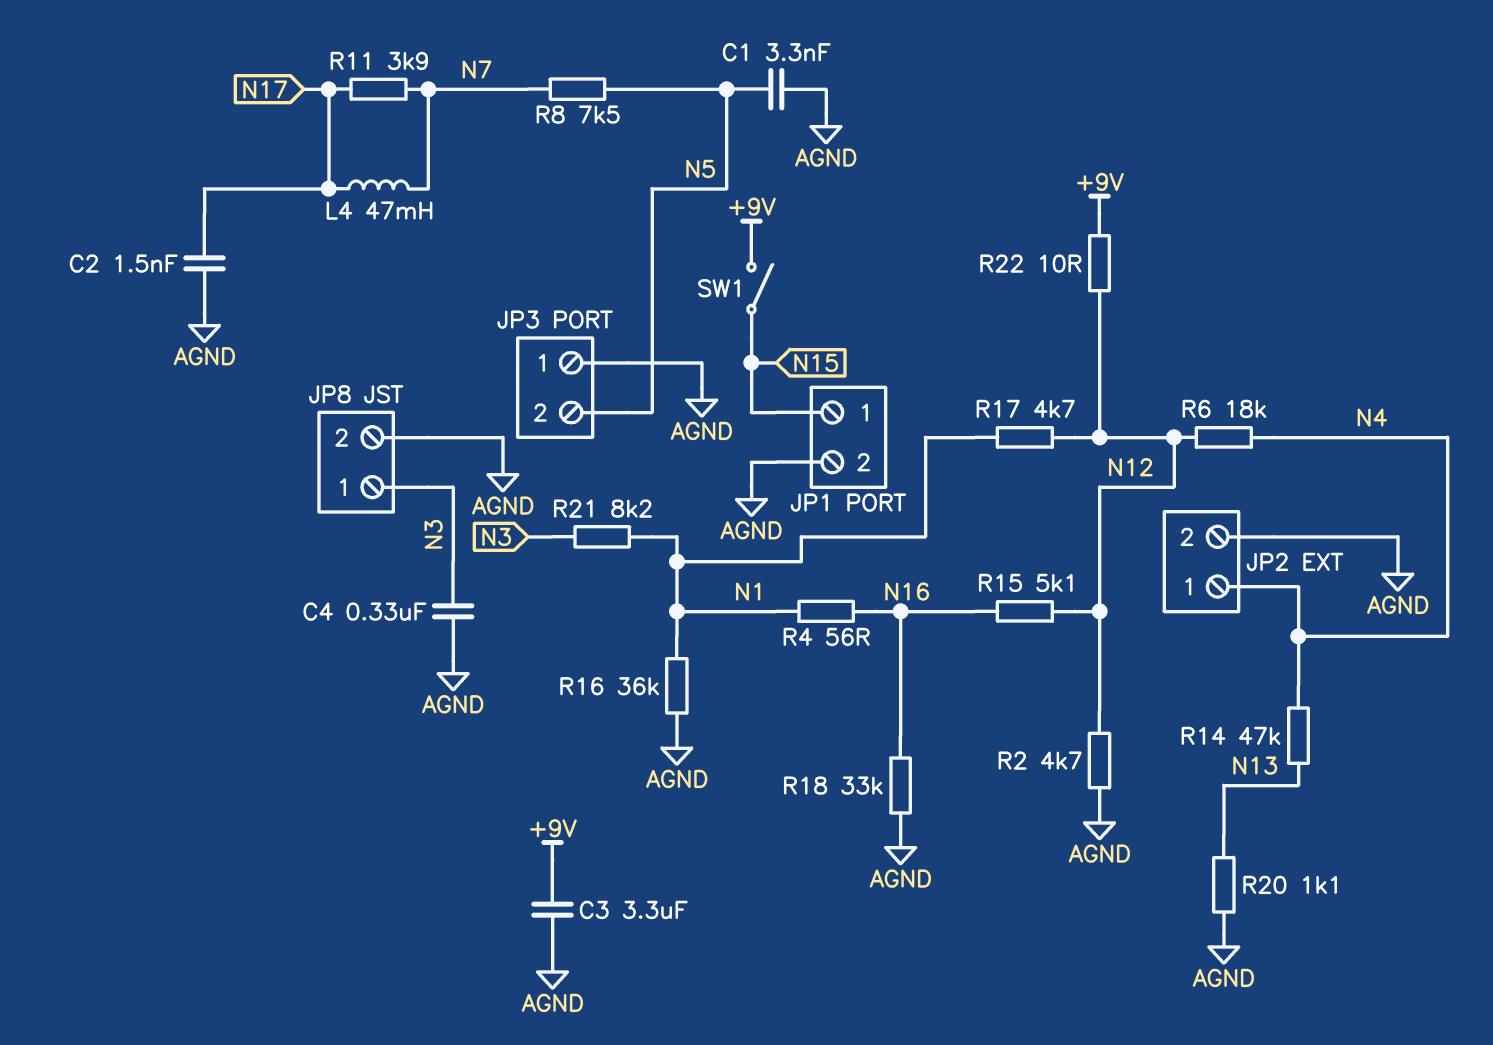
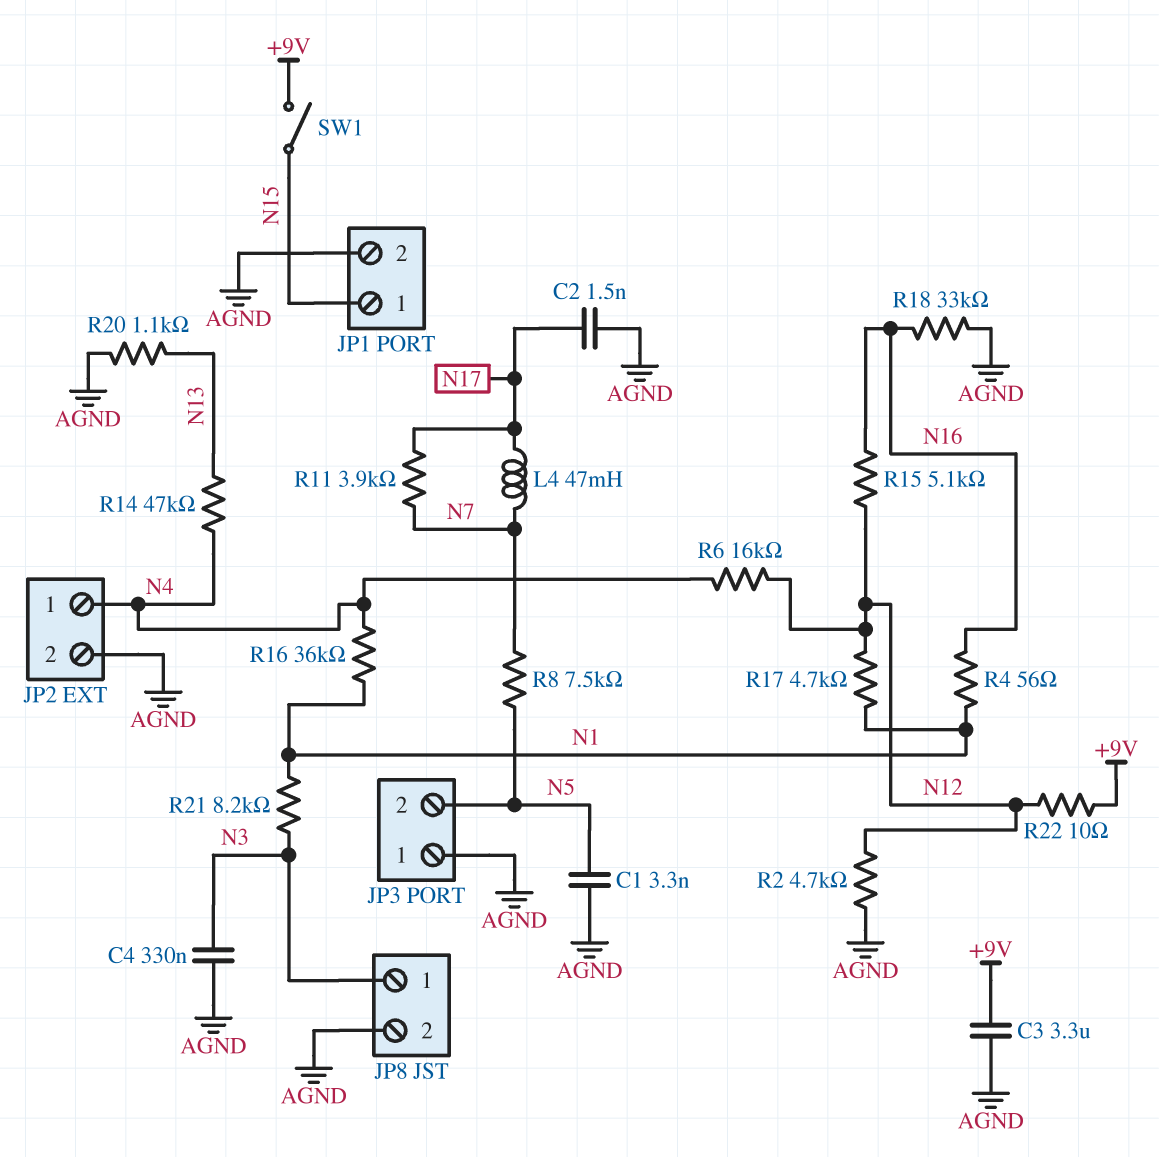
R6: 18k (N4, N12) -> 16k (N4, N12)
R16: 36k (AGND, N1) -> 36k (N1, N4)

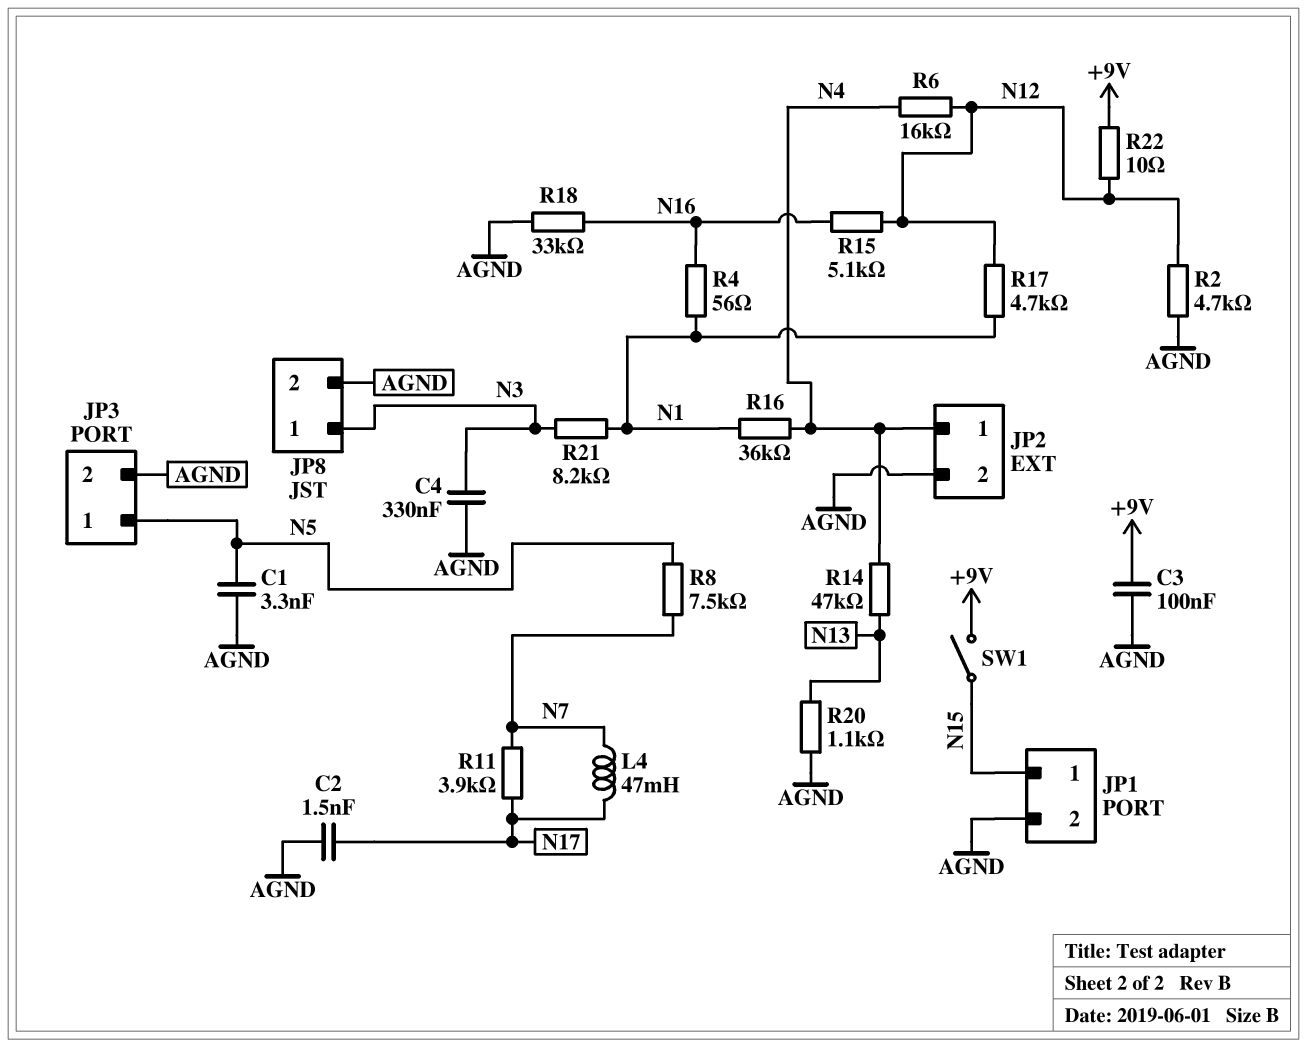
C3: 3.3uF (+9V, AGND) -> 100nF (+9V, AGND)
JP3 pin 1: AGND -> N5
JP3 pin 2: N5 -> AGND

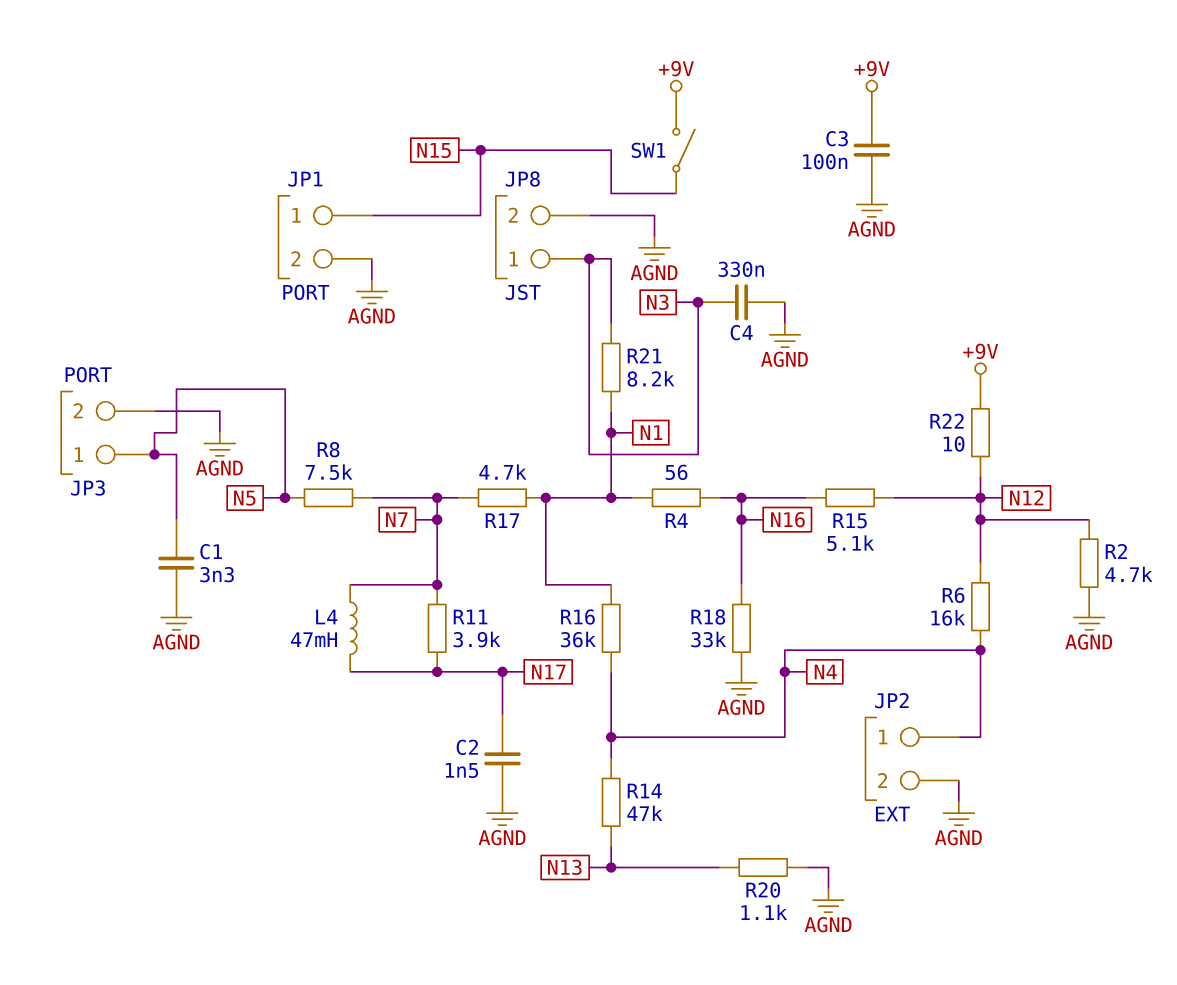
R17: 4.7k (N1, N12) -> 4.7k (N1, N7)

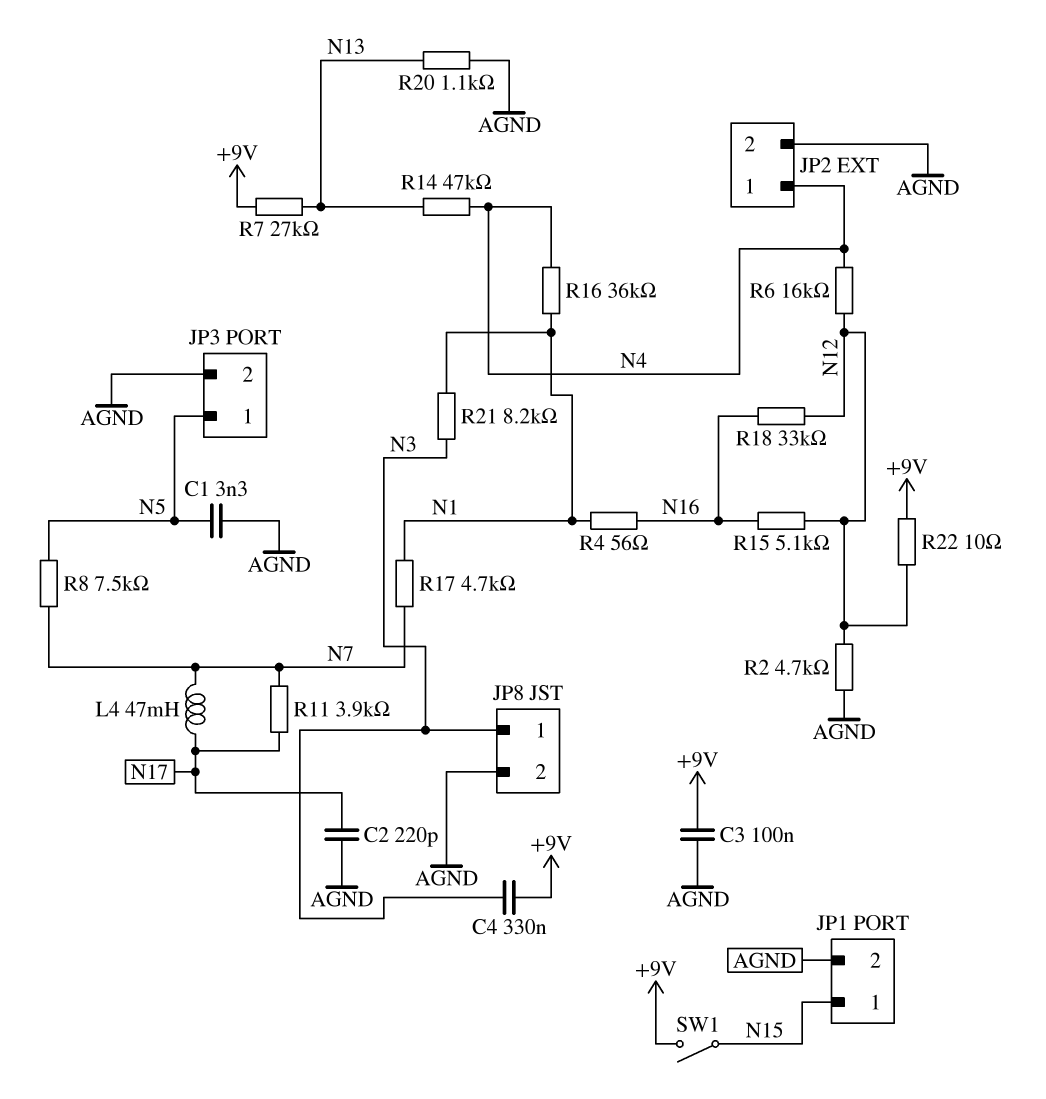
C2: 1.5nF (AGND, N17) -> 220pF (AGND, N17)
C4: 330nF (AGND, N3) -> 330nF (+9V, N3)
R7: none -> 27k (+9V, N13)
R18: 33k (AGND, N16) -> 33k (N12, N16)

